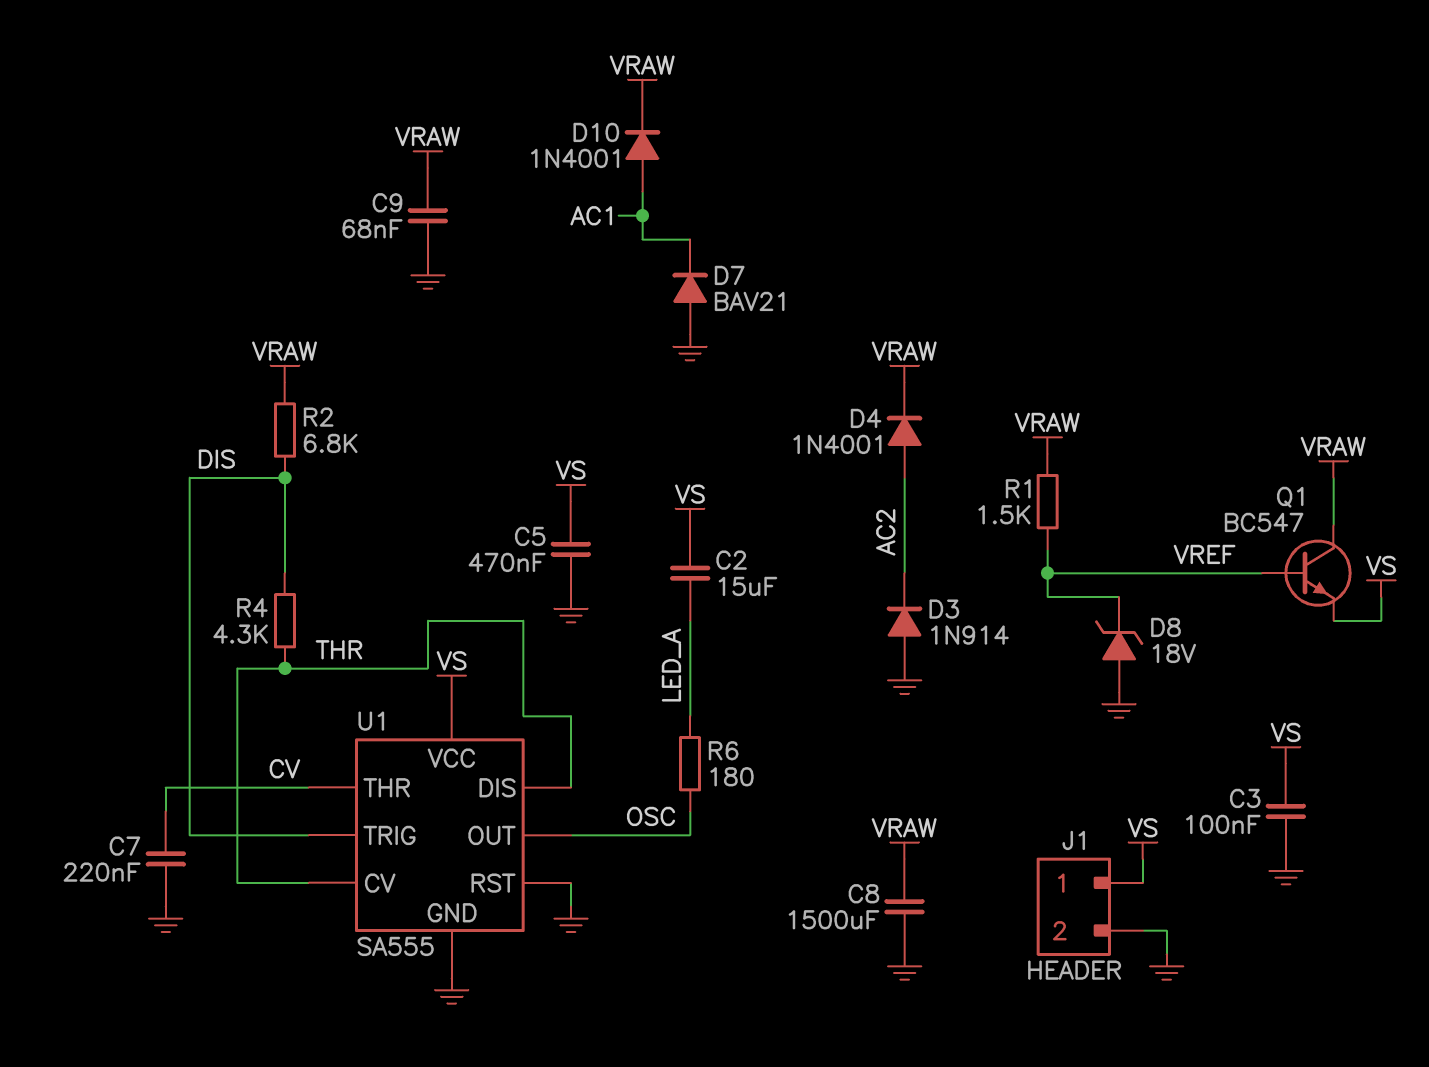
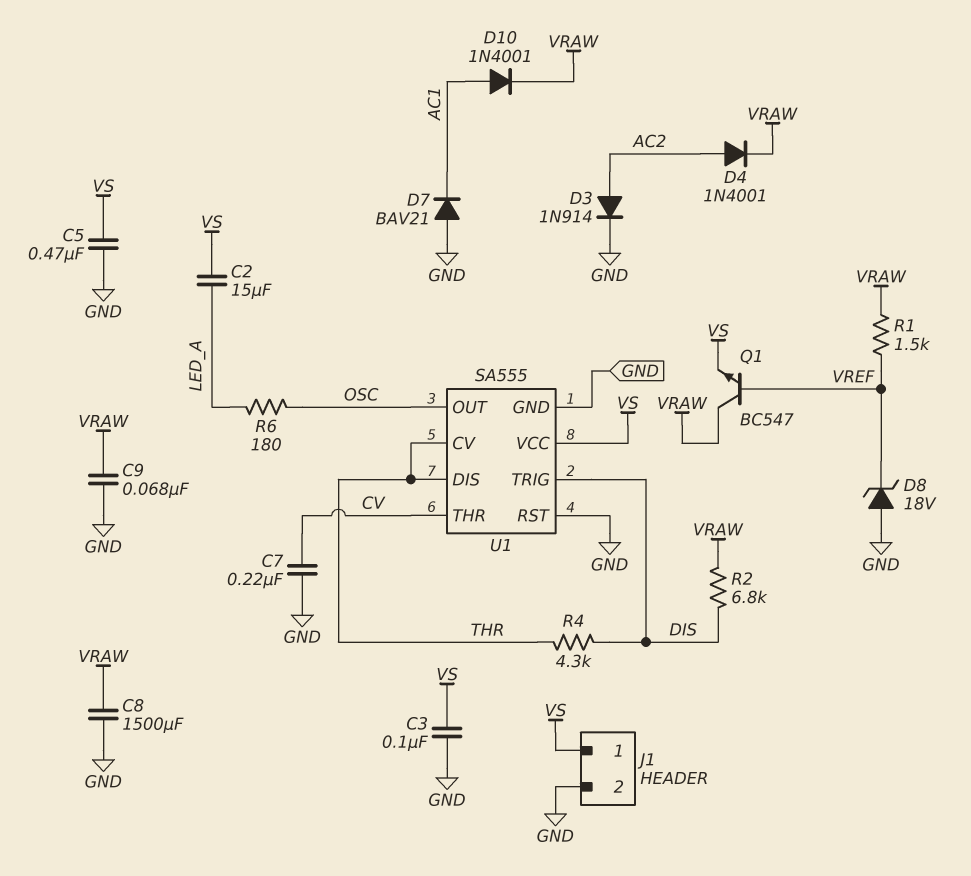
D3: diode 1N914 (A GND, K AC2) -> diode 1N914 (A AC2, K GND)

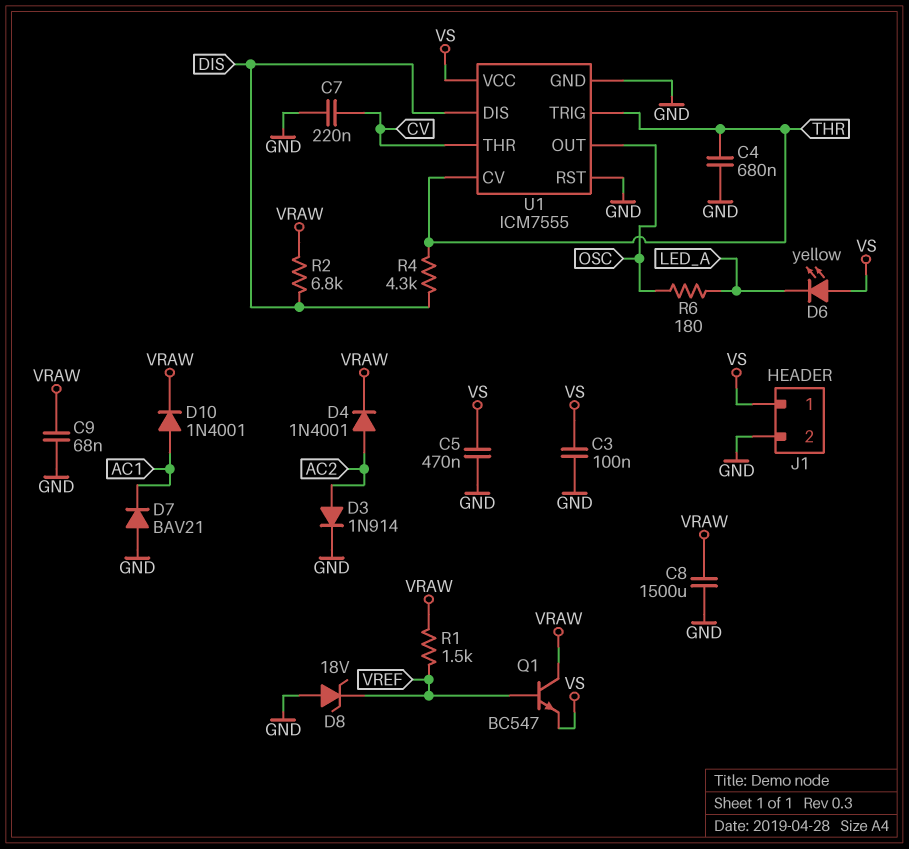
C2: 15uF (LED_A, VS) -> none
C4: none -> 680nF (GND, THR)
D6: none -> LED yellow (A VS, K LED_A)
U1: SA555 -> ICM7555
U1 pin DIS: THR -> DIS
U1 pin TRIG: DIS -> THR

